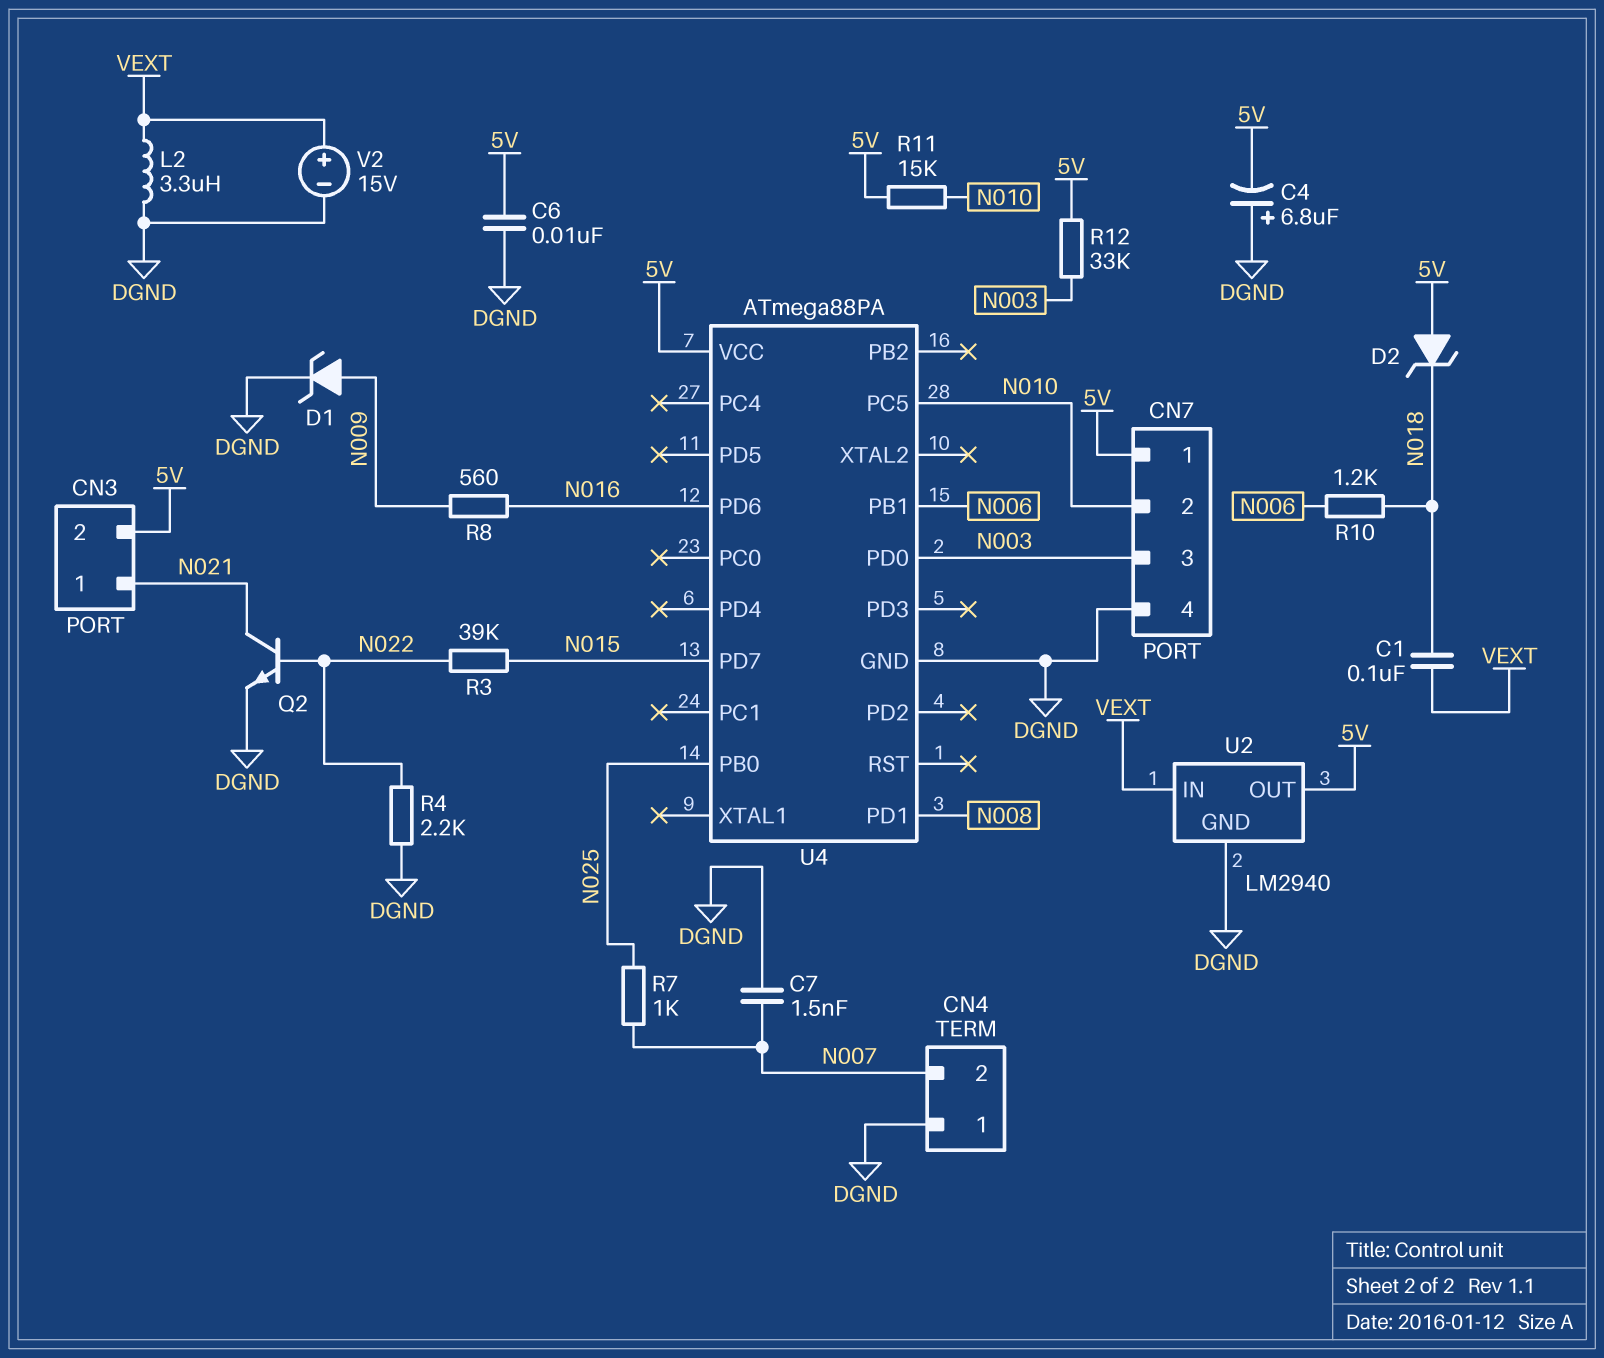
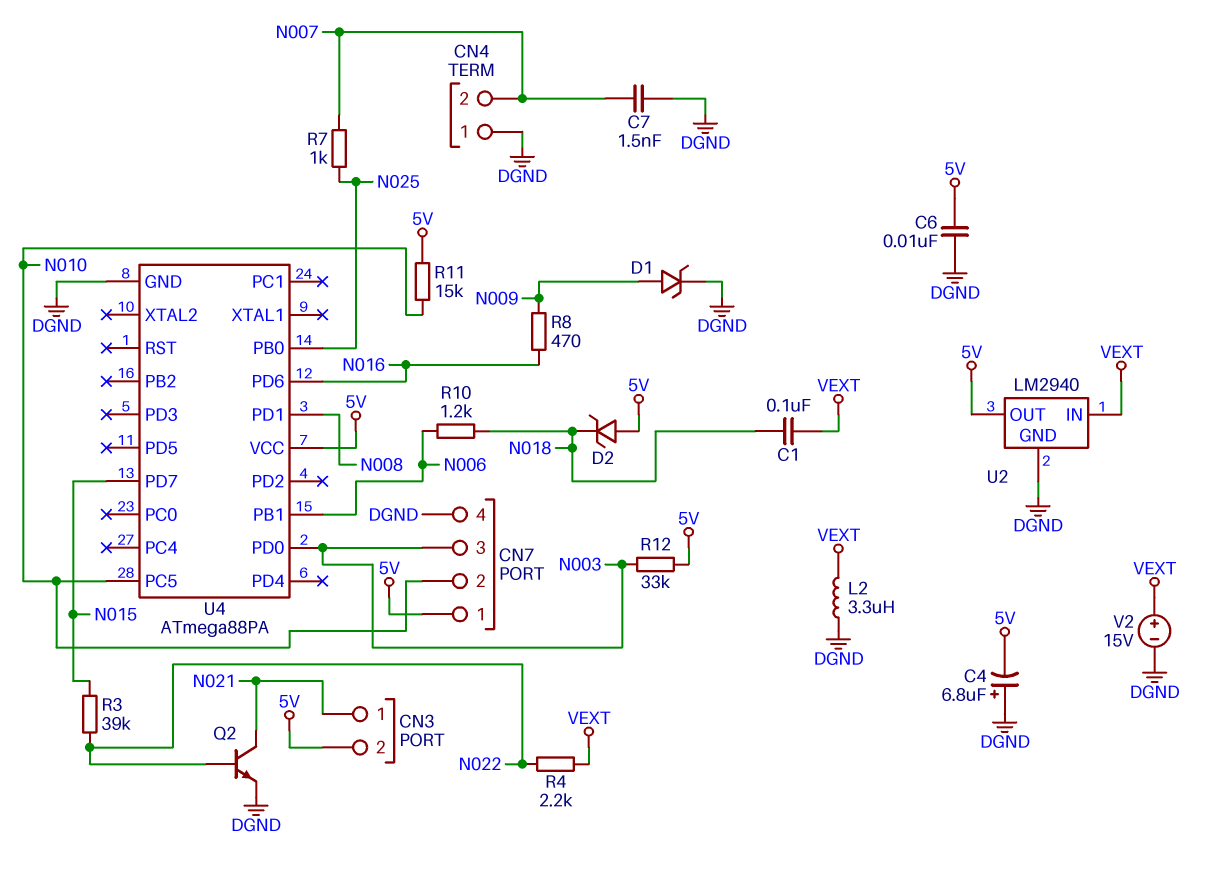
R4: 2.2k (DGND, N022) -> 2.2k (N022, VEXT)
R8: 560 (N009, N016) -> 470 (N009, N016)

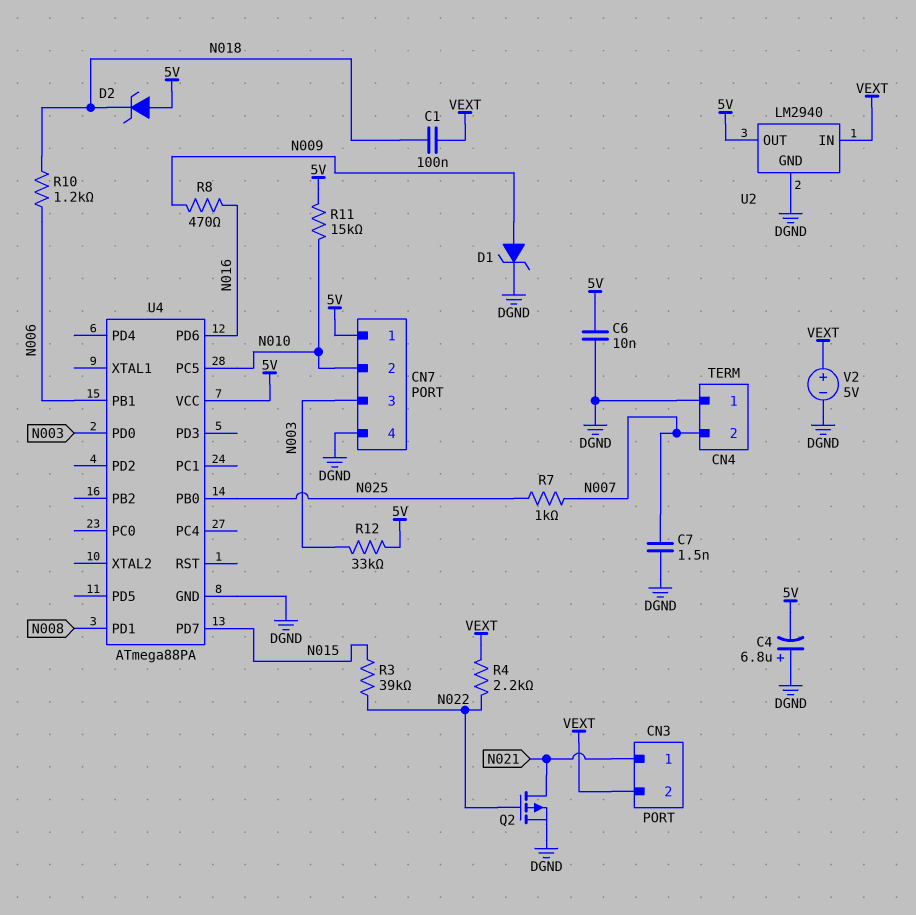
CN3 pin 2: 5V -> VEXT
L2: 3.3uH (DGND, VEXT) -> none
Q2: NPN (B N022, C N021, E DGND) -> PMOS (G N022, D N021, S DGND)
V2: 15V (plus VEXT, minus DGND) -> 5V (plus VEXT, minus DGND)

